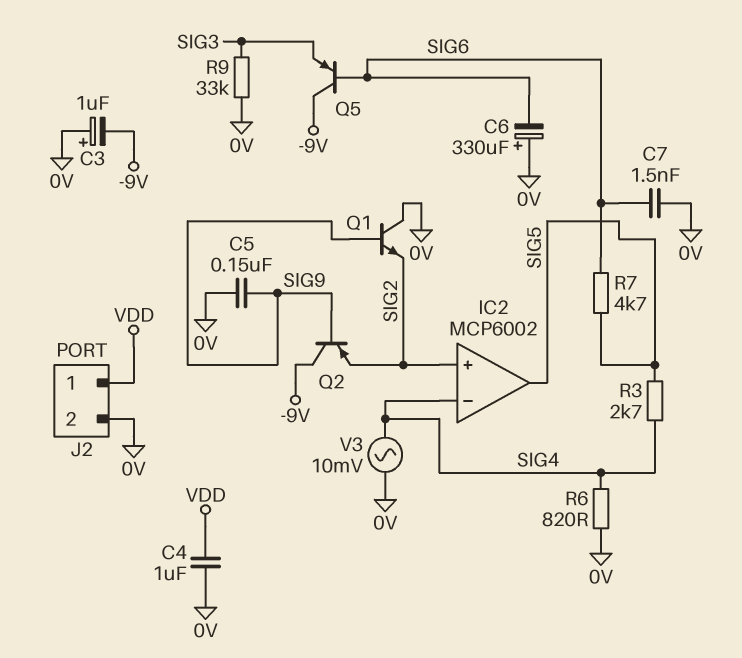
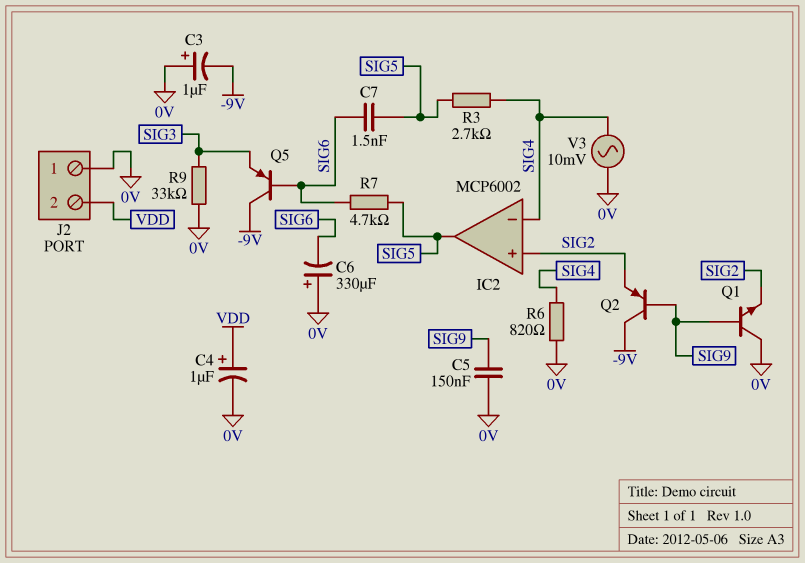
C4: 1uF (0V, VDD) -> 1uF (plus VDD, minus 0V)
C7: 1.5nF (0V, SIG6) -> 1.5nF (SIG5, SIG6)
J2 pin 1: VDD -> 0V
J2 pin 2: 0V -> VDD

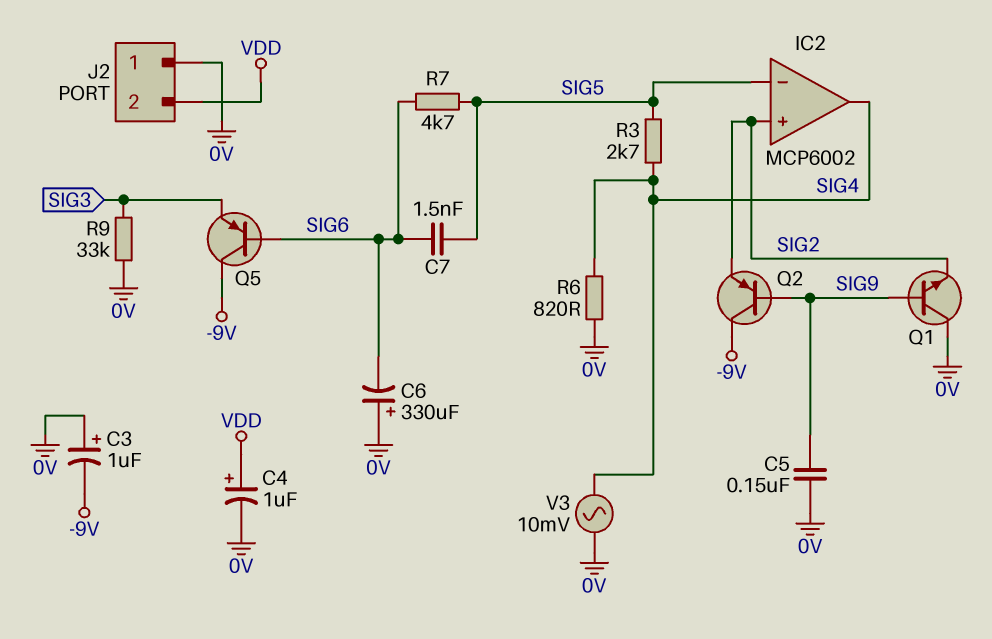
IC2 pin in-: SIG4 -> SIG5
IC2 pin out: SIG5 -> SIG4

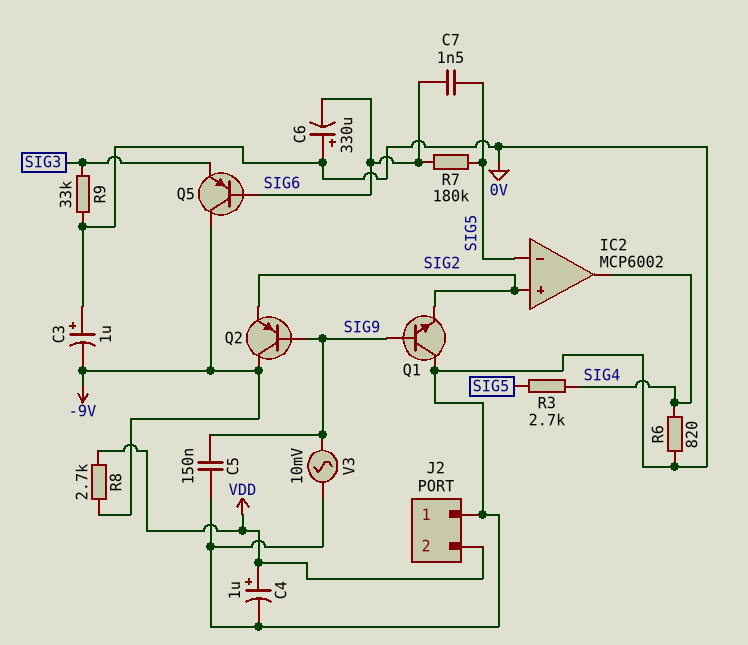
R7: 4.7k (SIG5, SIG6) -> 180k (SIG5, SIG6)
R8: none -> 2.7k (-9V, VDD)
V3: AC 10mV (0V, SIG4) -> AC 10mV (0V, SIG9)

